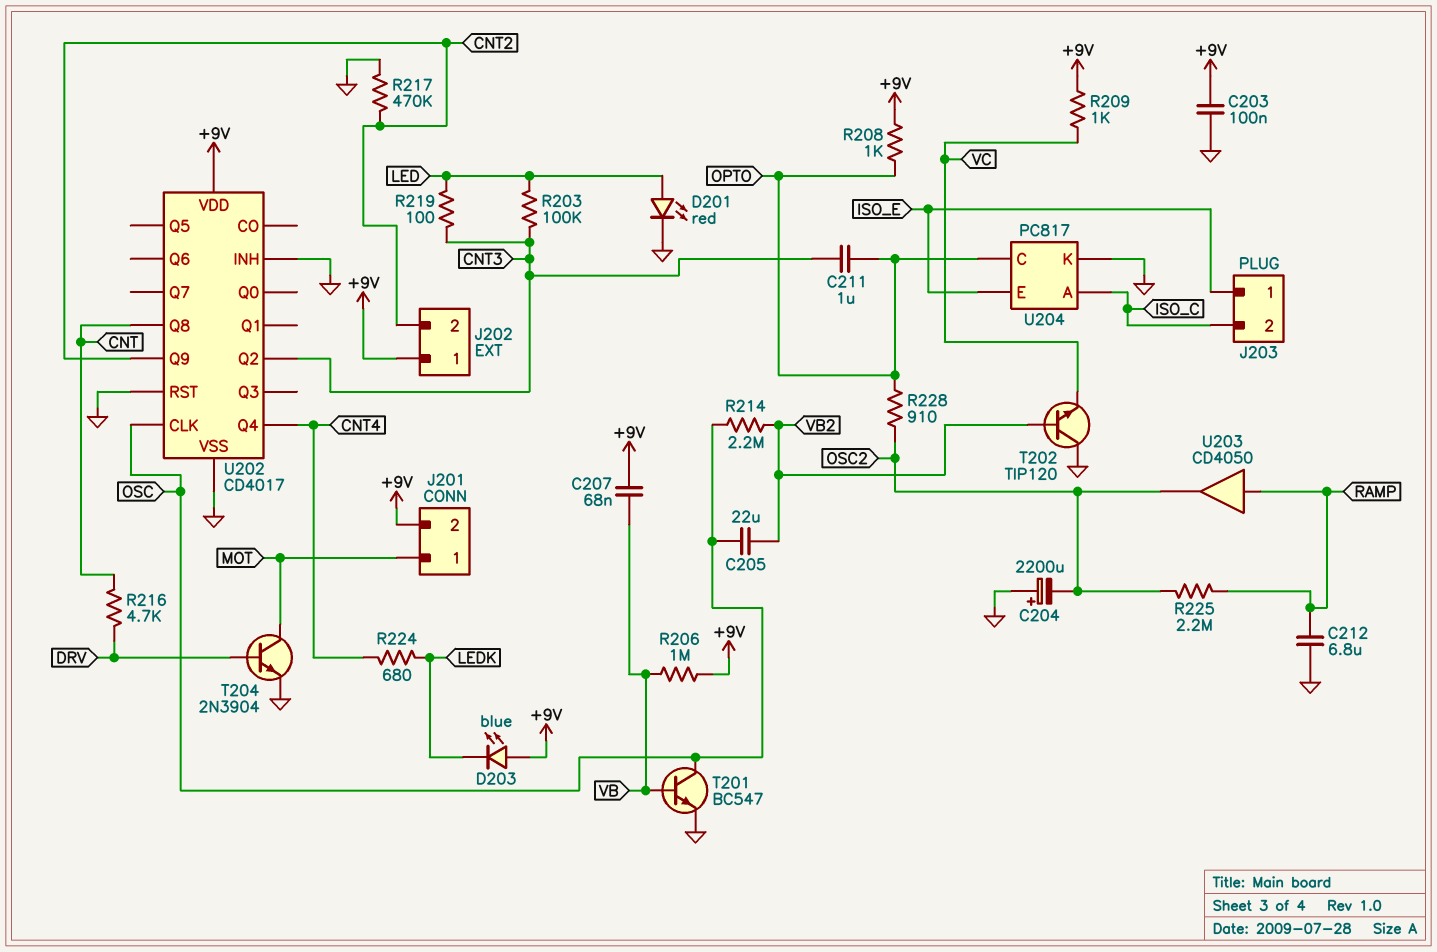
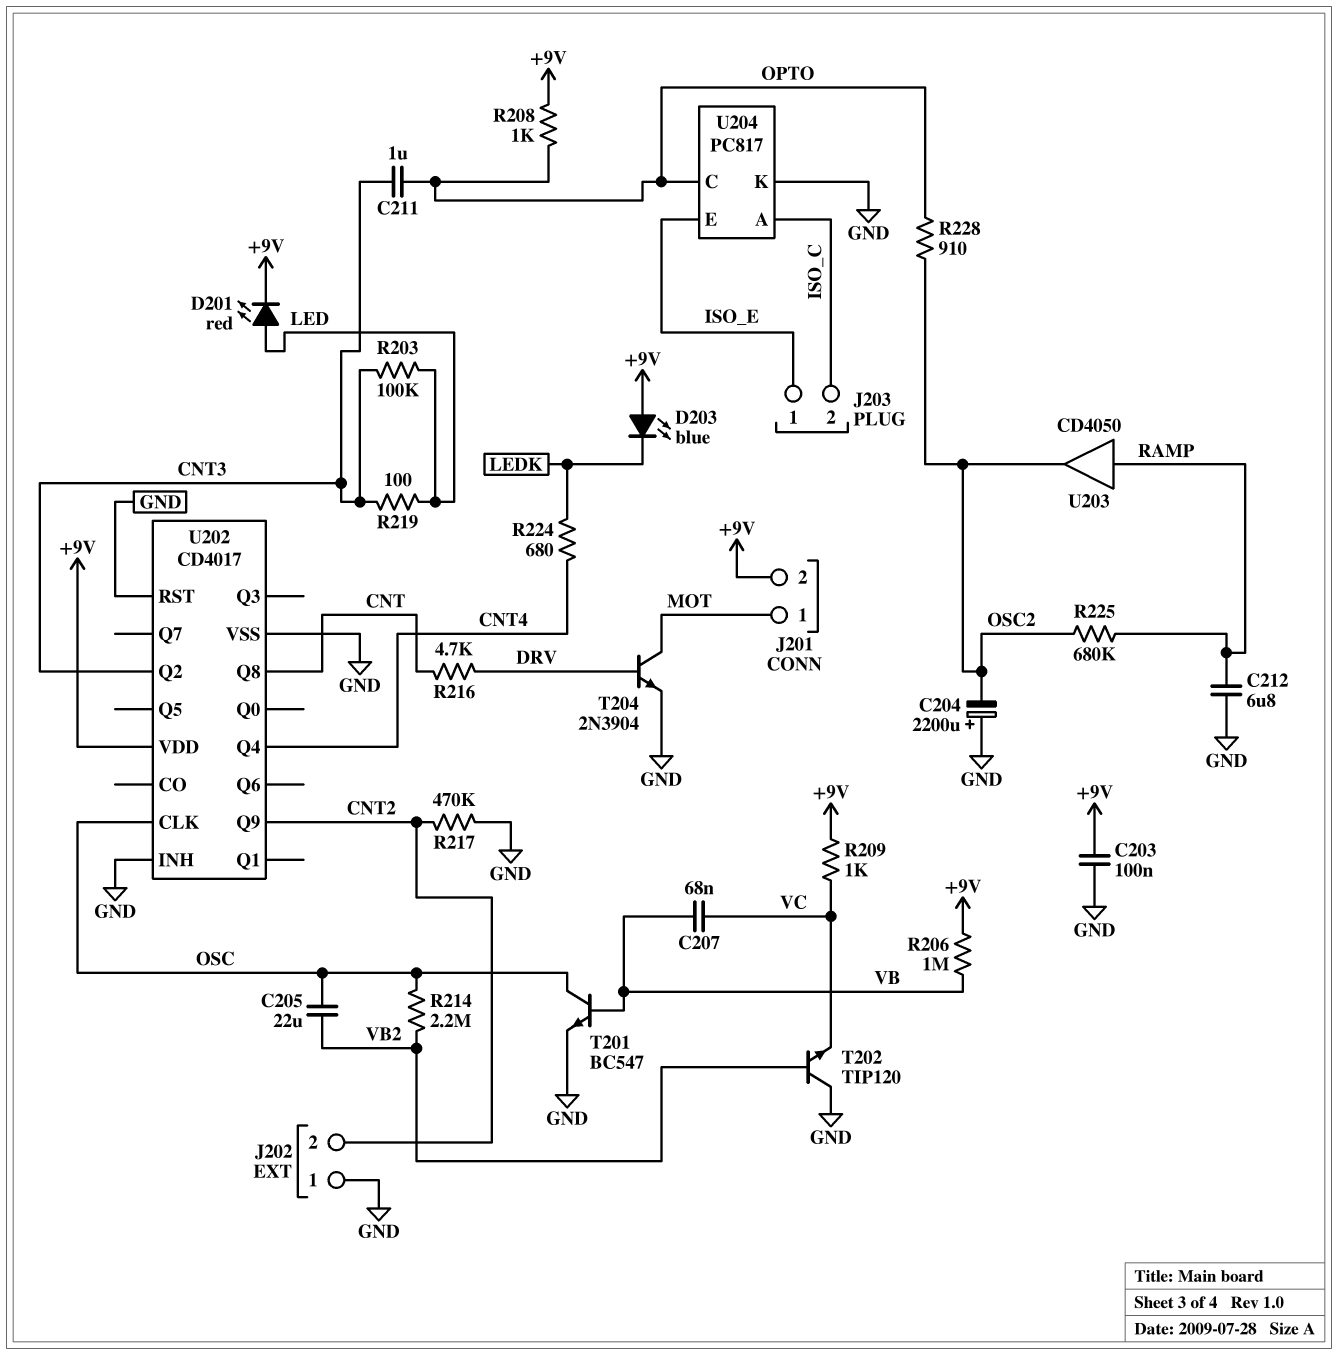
C207: 68nF (+9V, VB) -> 68nF (VB, VC)
D201: LED red (A LED, K GND) -> LED red (A LED, K +9V)
J202 pin 1: +9V -> GND
R225: 2.2M (OSC2, RAMP) -> 680k (OSC2, RAMP)

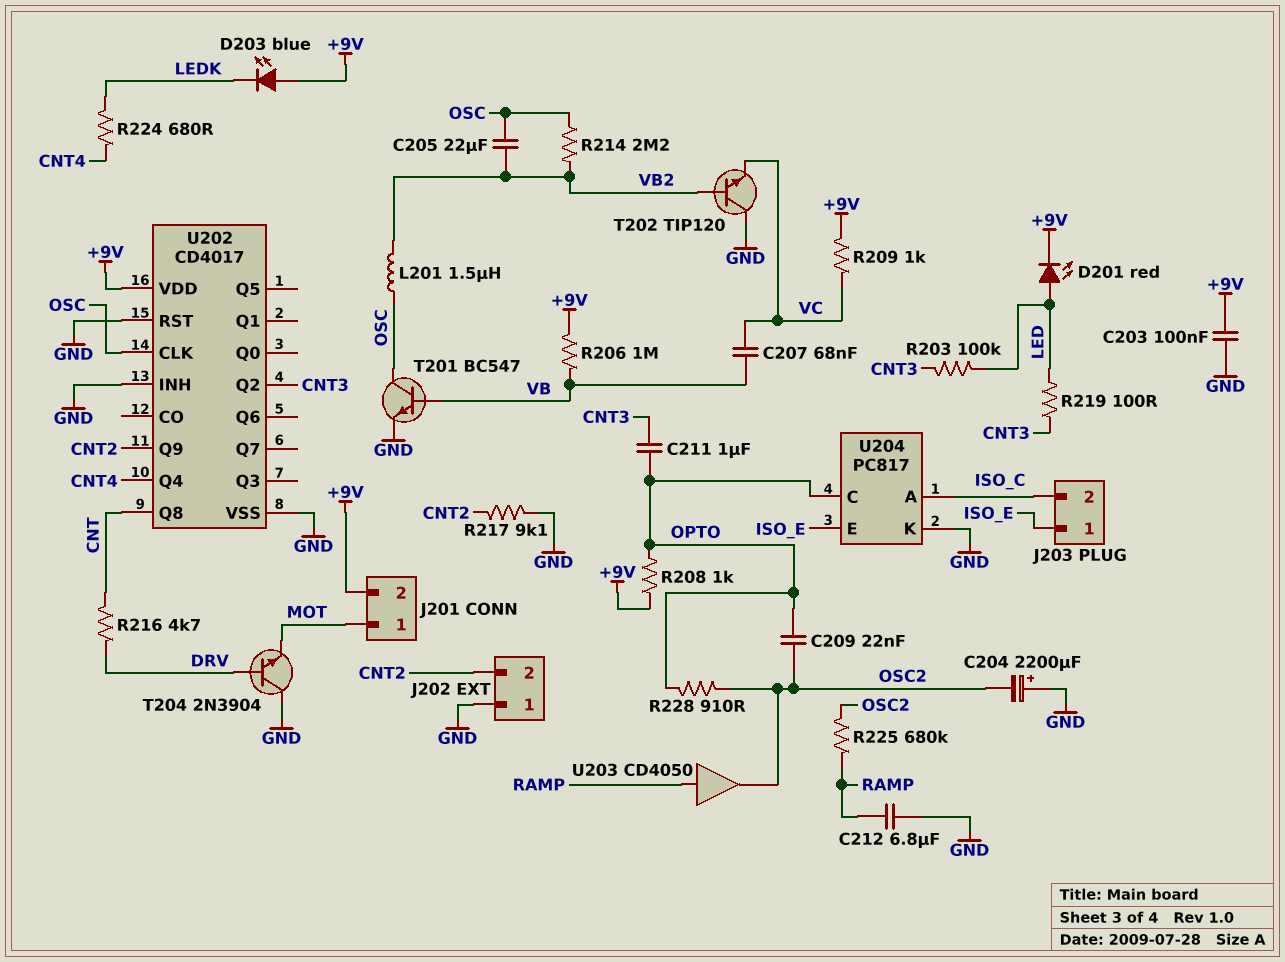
C209: none -> 22nF (OPTO, OSC2)
L201: none -> 1.5uH (OSC, VB2)
R217: 470k (CNT2, GND) -> 9.1k (CNT2, GND)
T204: NPN 2N3904 (B DRV, C MOT, E GND) -> NPN 2N3904 (B DRV, C GND, E MOT)

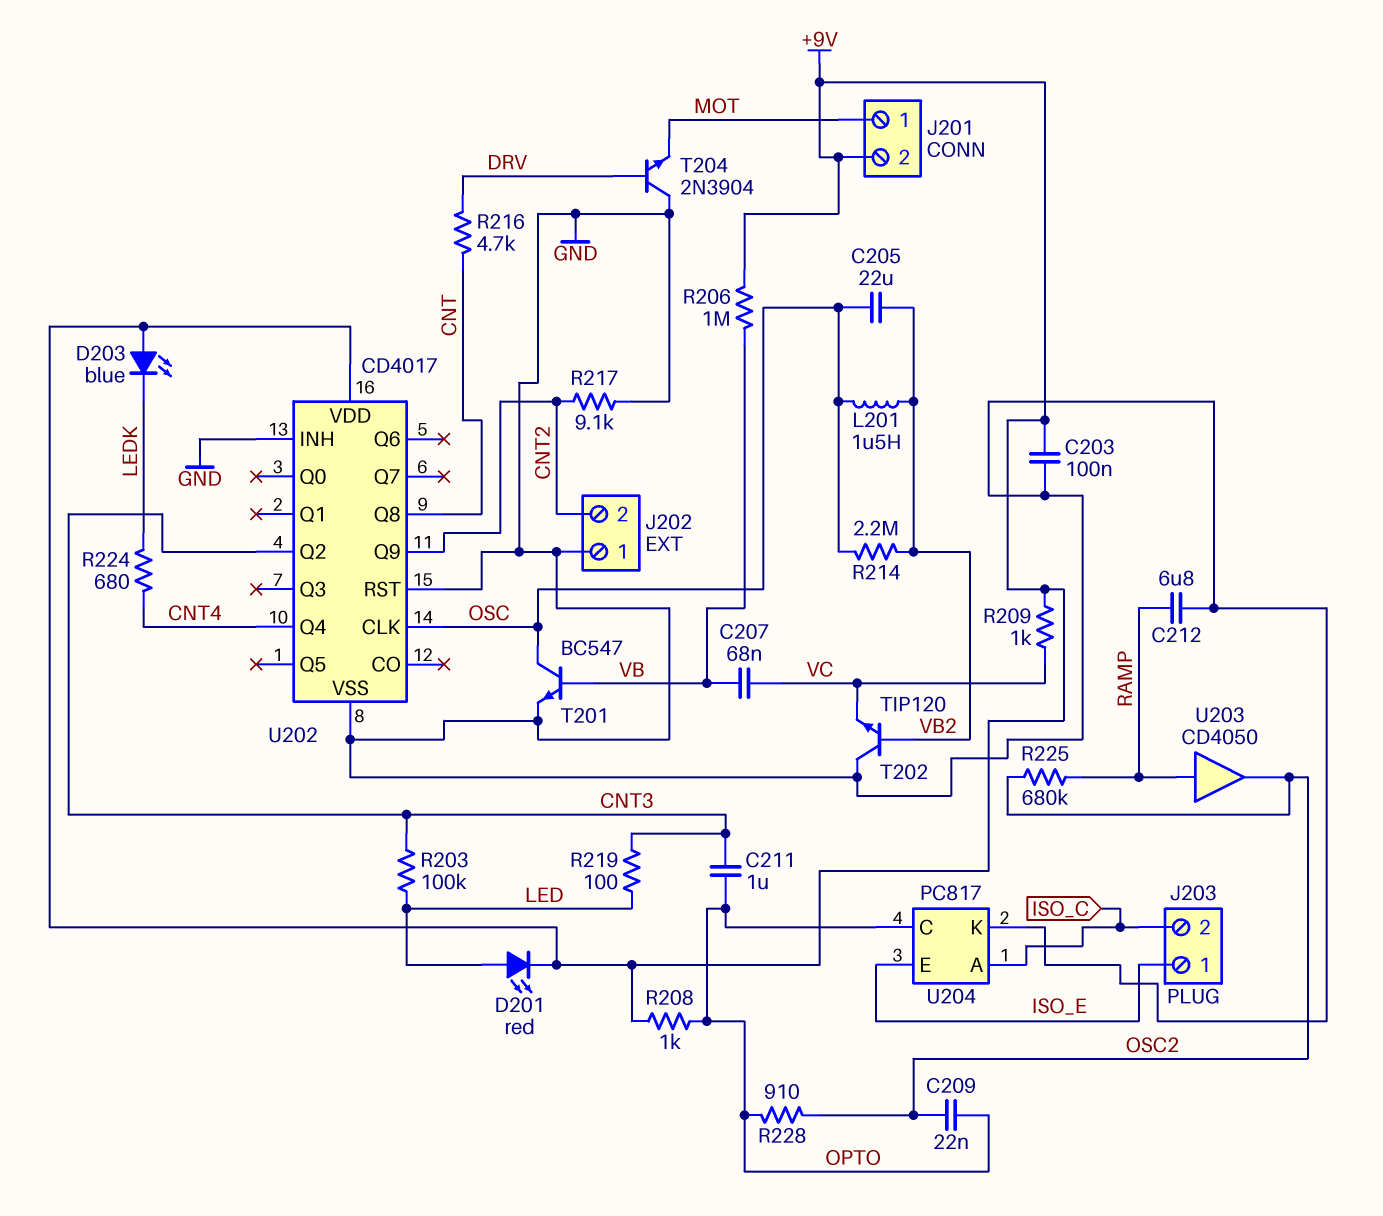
C204: 2200uF (plus GND, minus OSC2) -> none

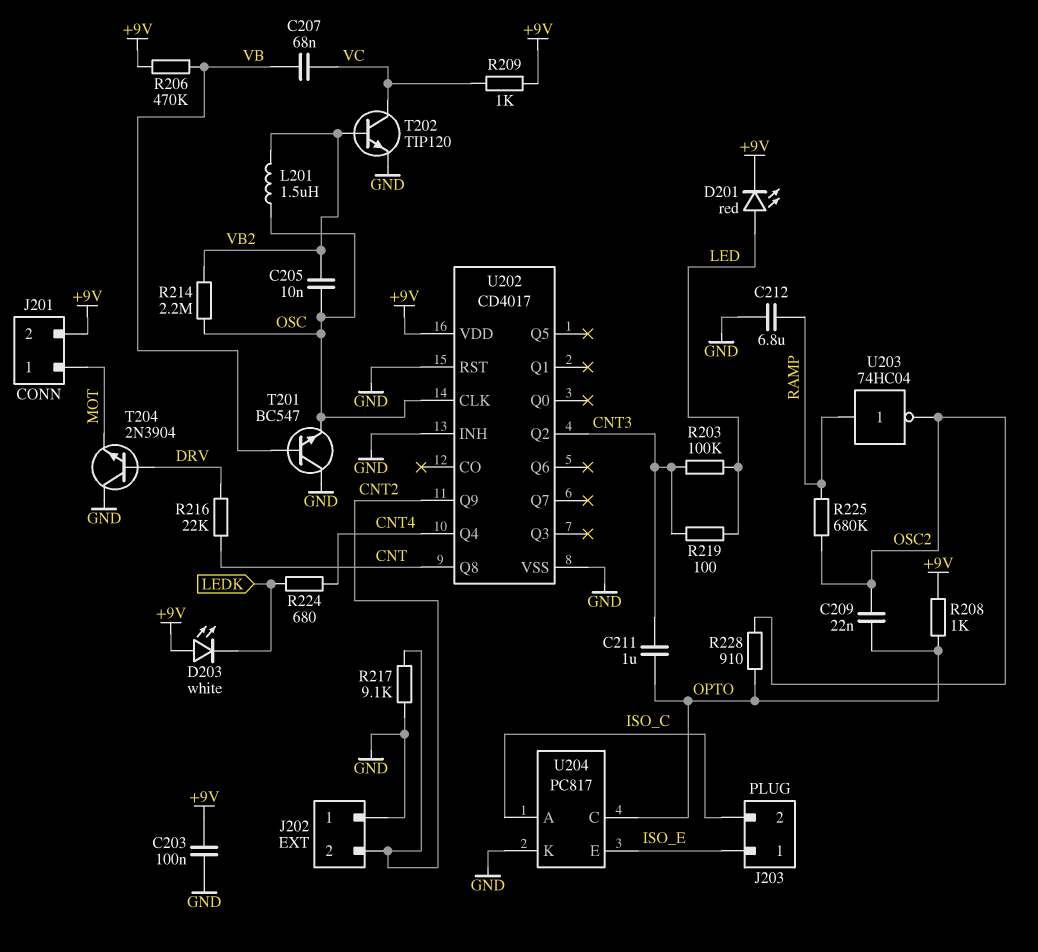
C205: 22uF (OSC, VB2) -> 10nF (OSC, VB2)
D203: LED blue (A +9V, K LEDK) -> LED white (A +9V, K LEDK)
R206: 1M (+9V, VB) -> 470k (+9V, VB)
R216: 4.7k (CNT, DRV) -> 22k (CNT, DRV)
T201: NPN BC547 (B VB, C OSC, E GND) -> NPN BC547 (B VB, C GND, E OSC)
T202: NPN TIP120 (B VB2, C GND, E VC) -> NPN TIP120 (B VB2, C VC, E GND)
U203: buffer CD4050 (in RAMP, out OSC2) -> NOT 74HC04 (in RAMP, out OSC2)

